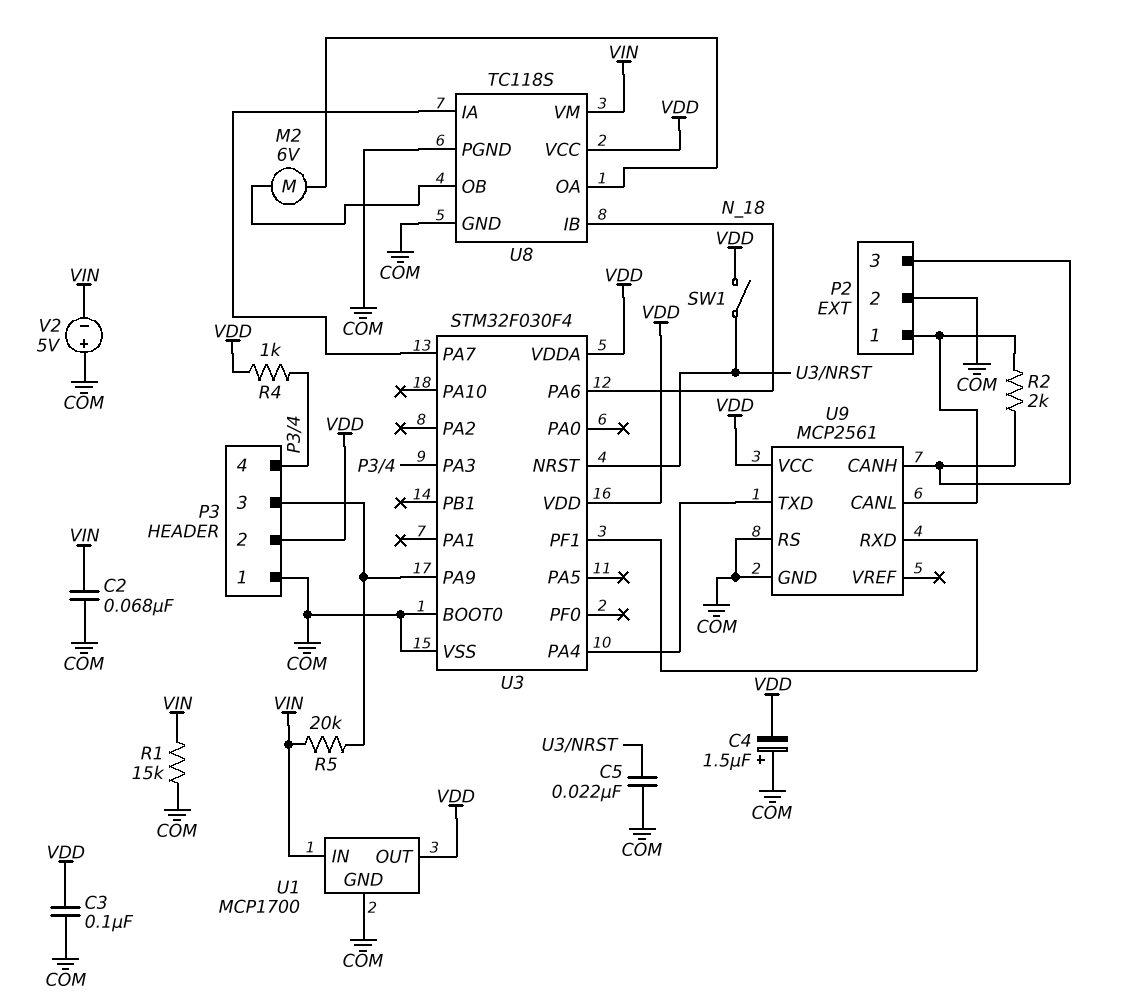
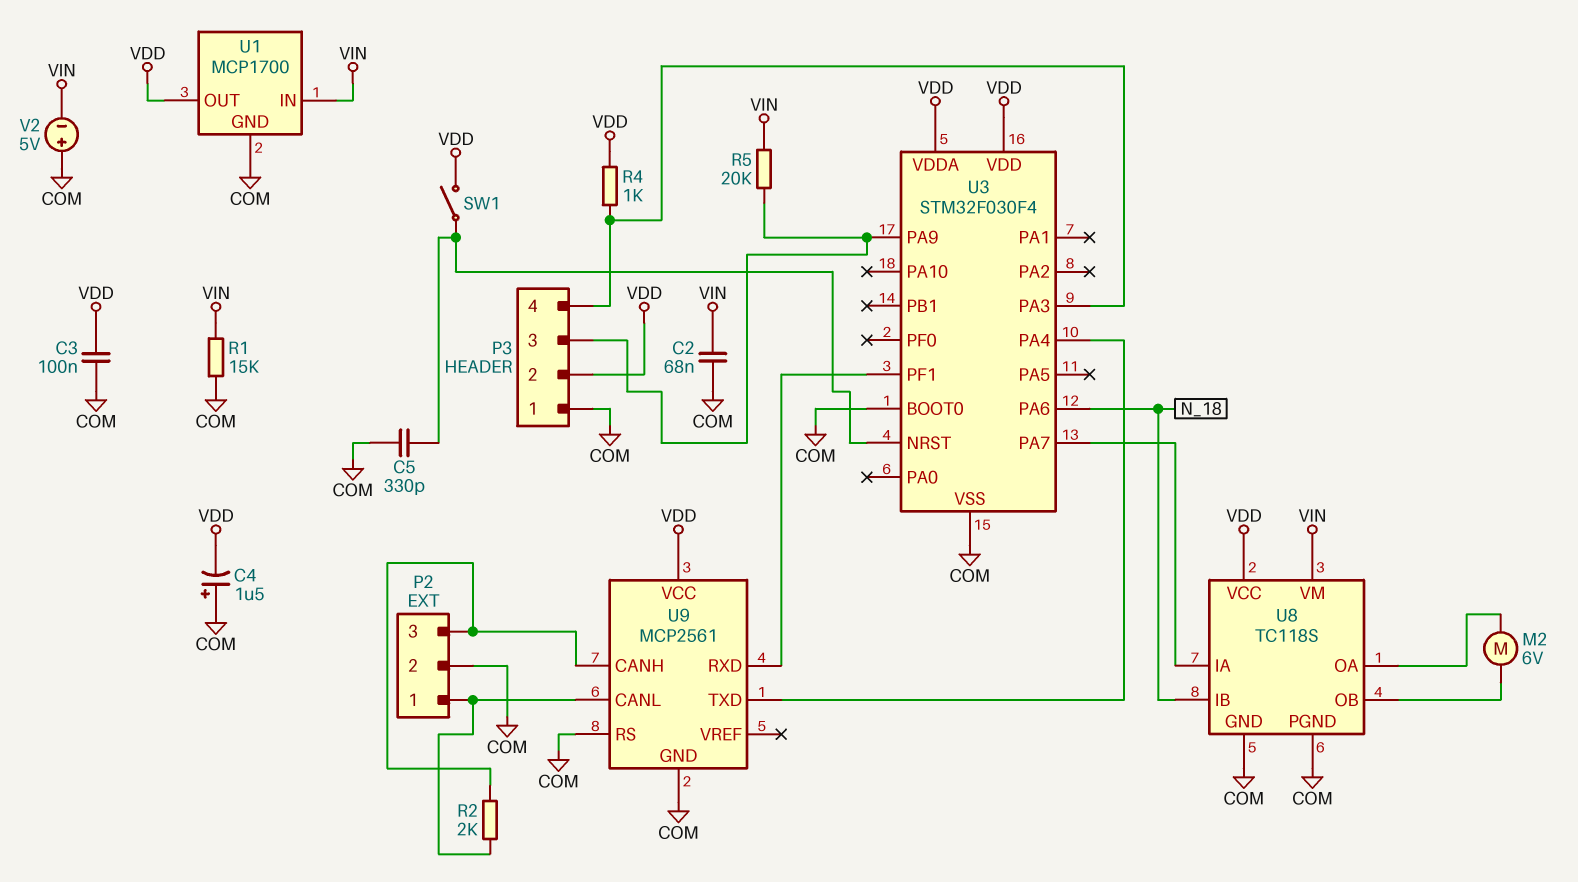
C5: 22nF (COM, U3/NRST) -> 330pF (COM, U3/NRST)

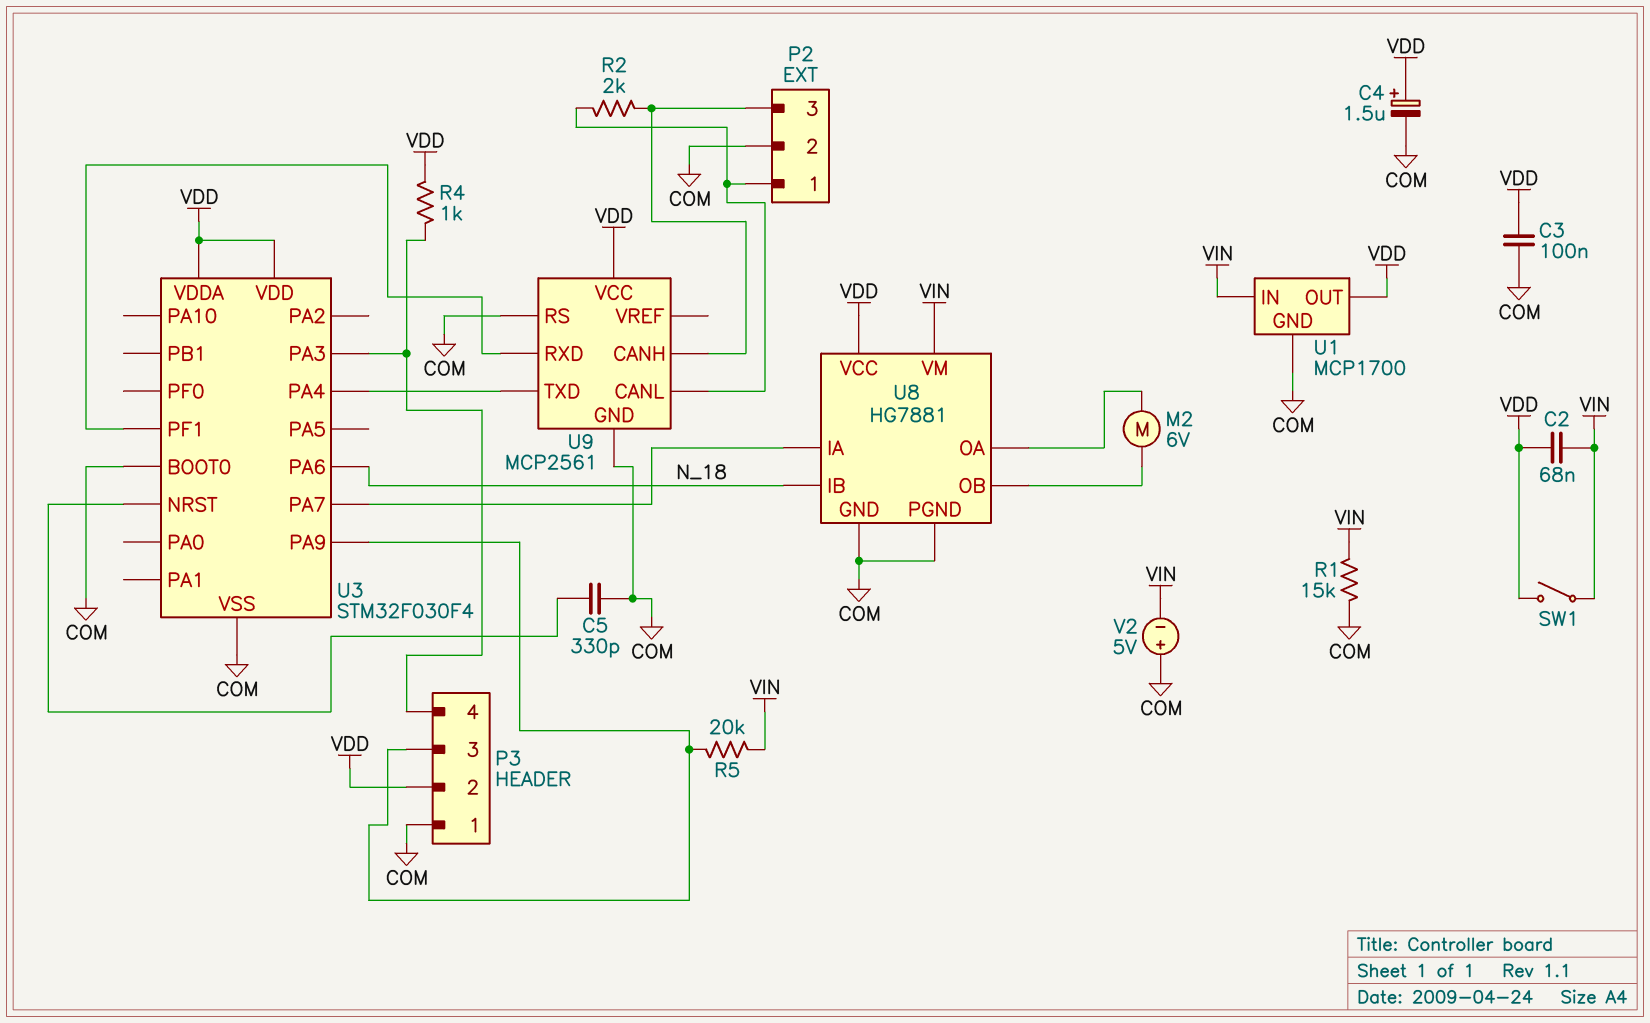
C2: 68nF (COM, VIN) -> 68nF (VDD, VIN)
C4: 1.5uF (plus COM, minus VDD) -> 1.5uF (plus VDD, minus COM)
SW1: switch (U3/NRST, VDD) -> switch (VDD, VIN)
U8: TC118S -> HG7881

